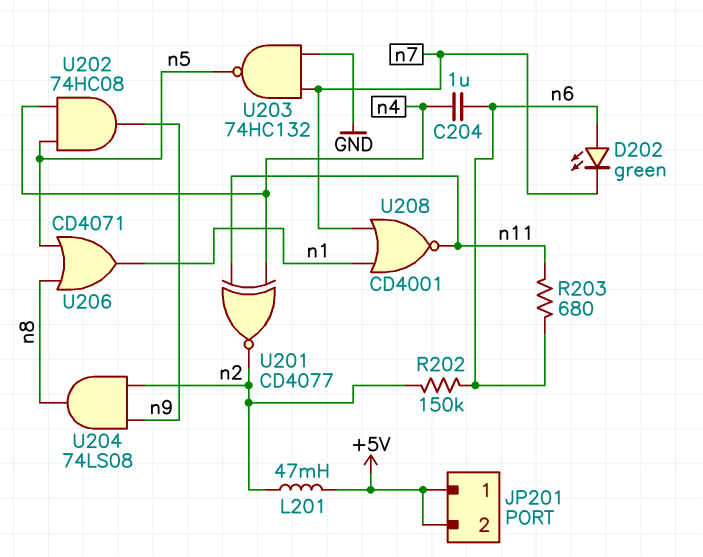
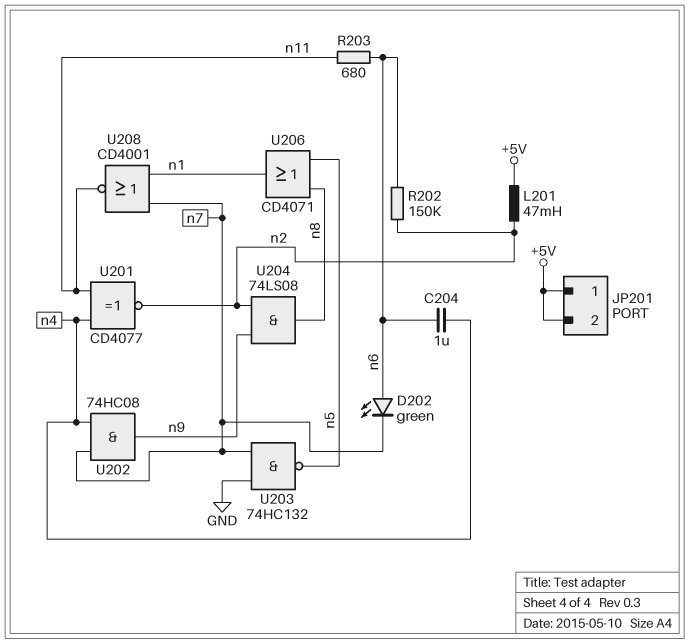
U202: AND 74HC08 (in n4, in n5, out n9) -> AND 74HC08 (in n4, in n7, out n9)

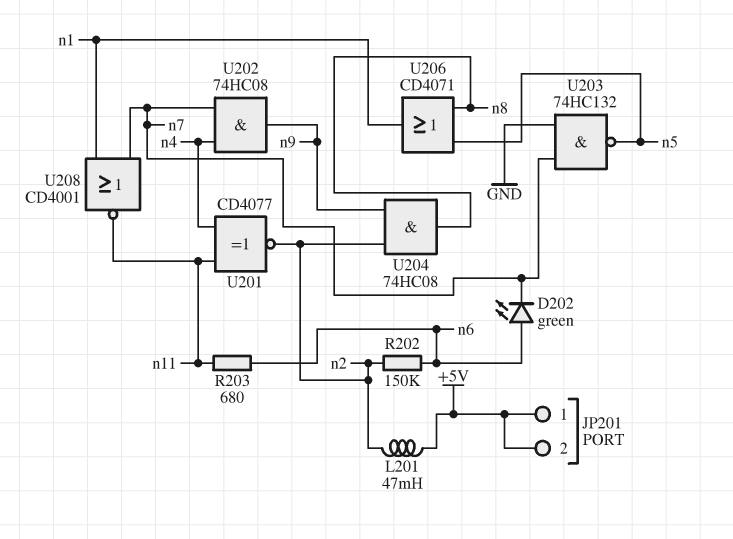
C204: 1uF (n4, n6) -> none
U204: AND 74LS08 (in n2, in n9, out n8) -> AND 74HC08 (in n2, in n9, out n8)

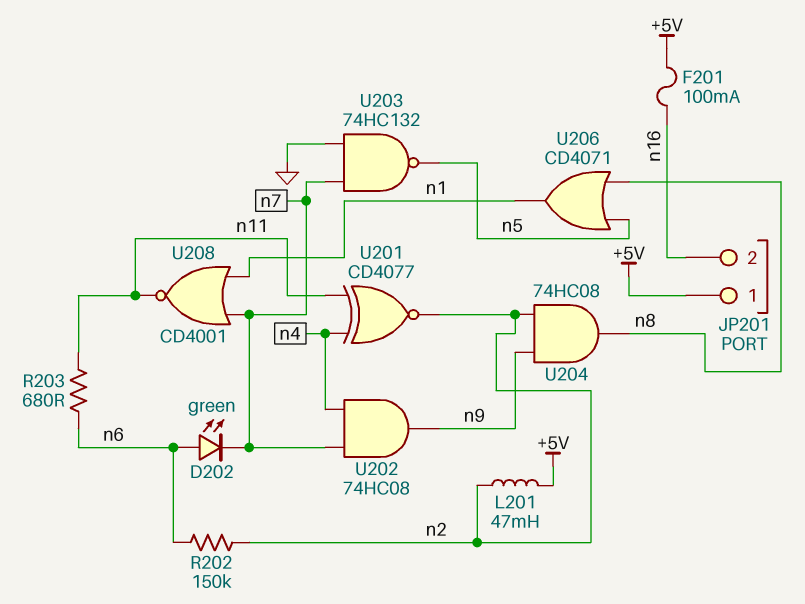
F201: none -> 100mA (+5V, n16)
JP201 pin 2: +5V -> n16

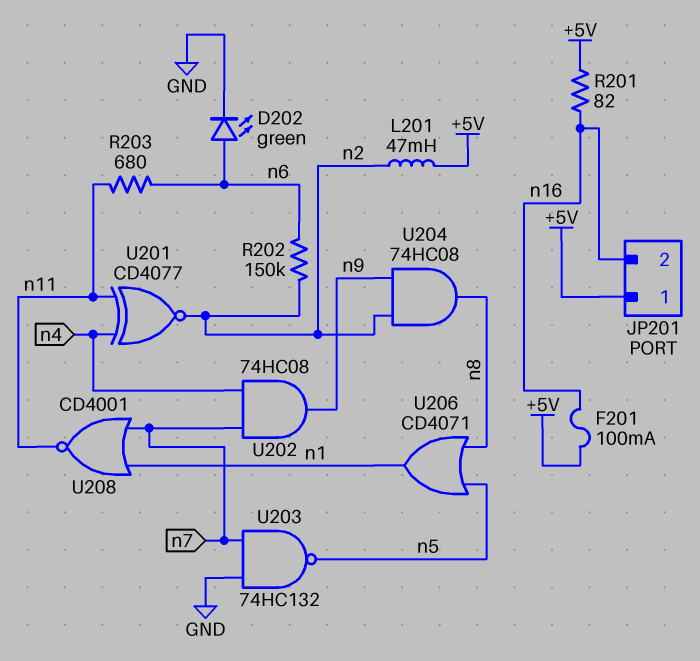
D202: LED green (A n6, K n7) -> LED green (A n6, K GND)
R201: none -> 82 (+5V, n16)

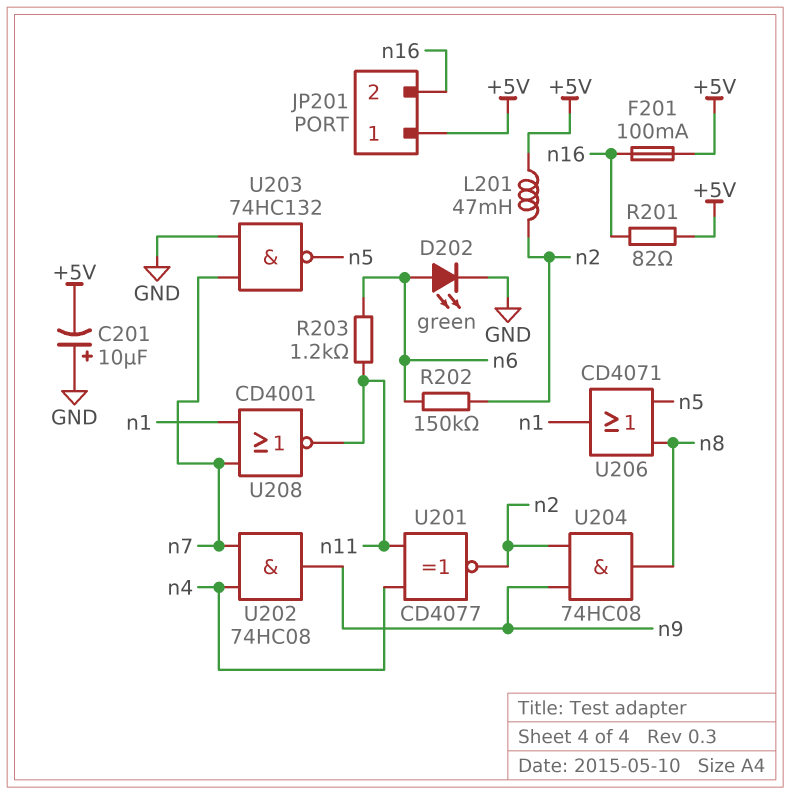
C201: none -> 10uF (plus GND, minus +5V)
R203: 680 (n6, n11) -> 1.2k (n6, n11)

